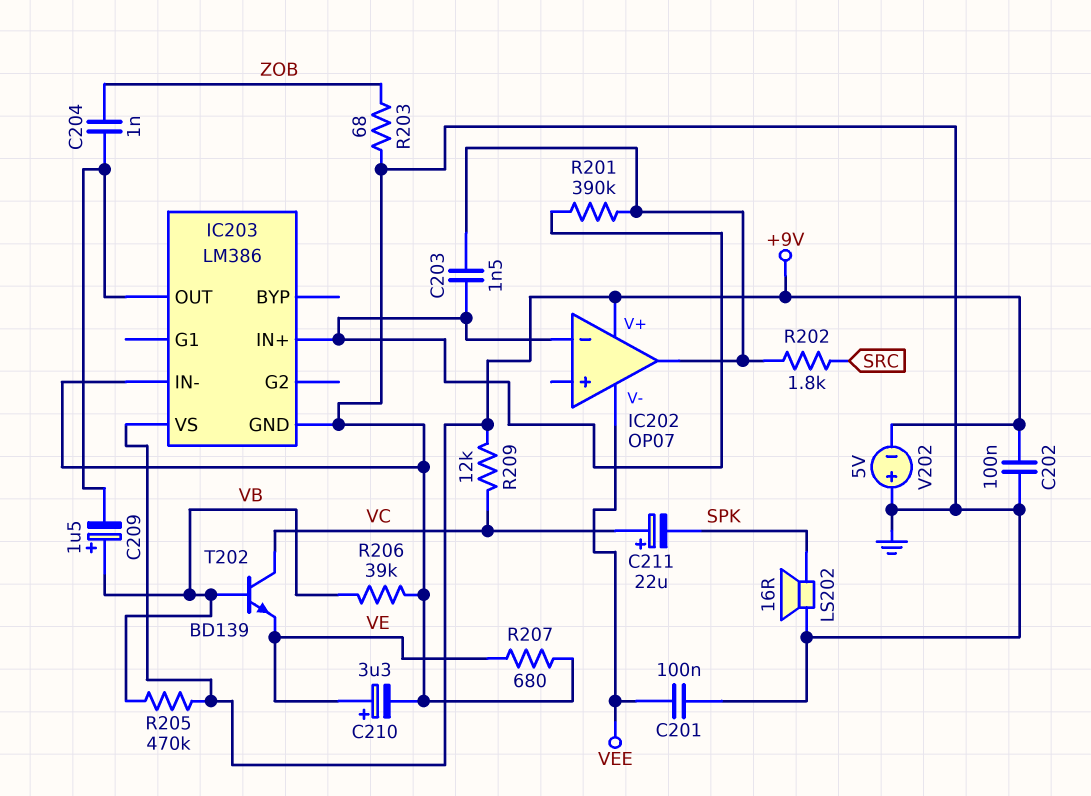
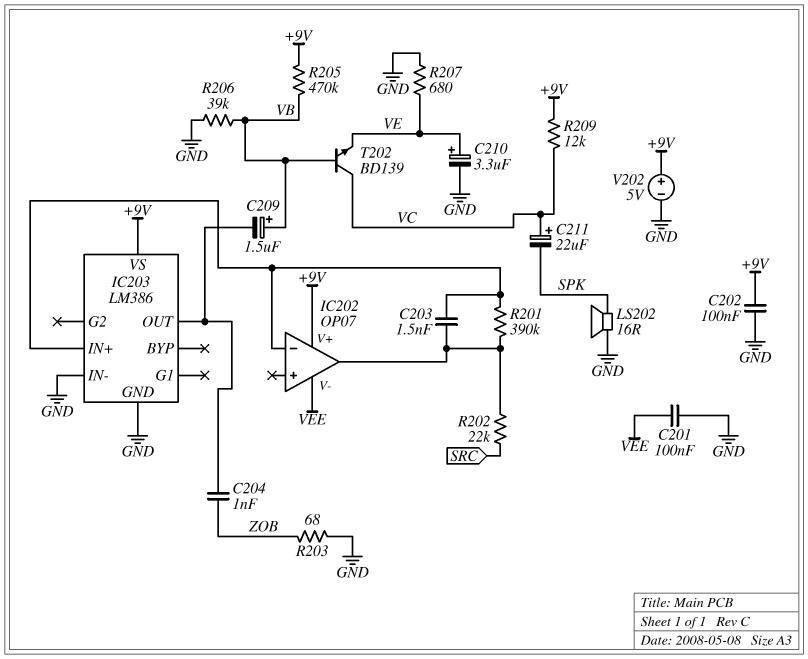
R202: 1.8k (IC202/out, SRC) -> 22k (IC202/out, SRC)
V202: 5V (plus GND, minus +9V) -> 5V (plus +9V, minus GND)

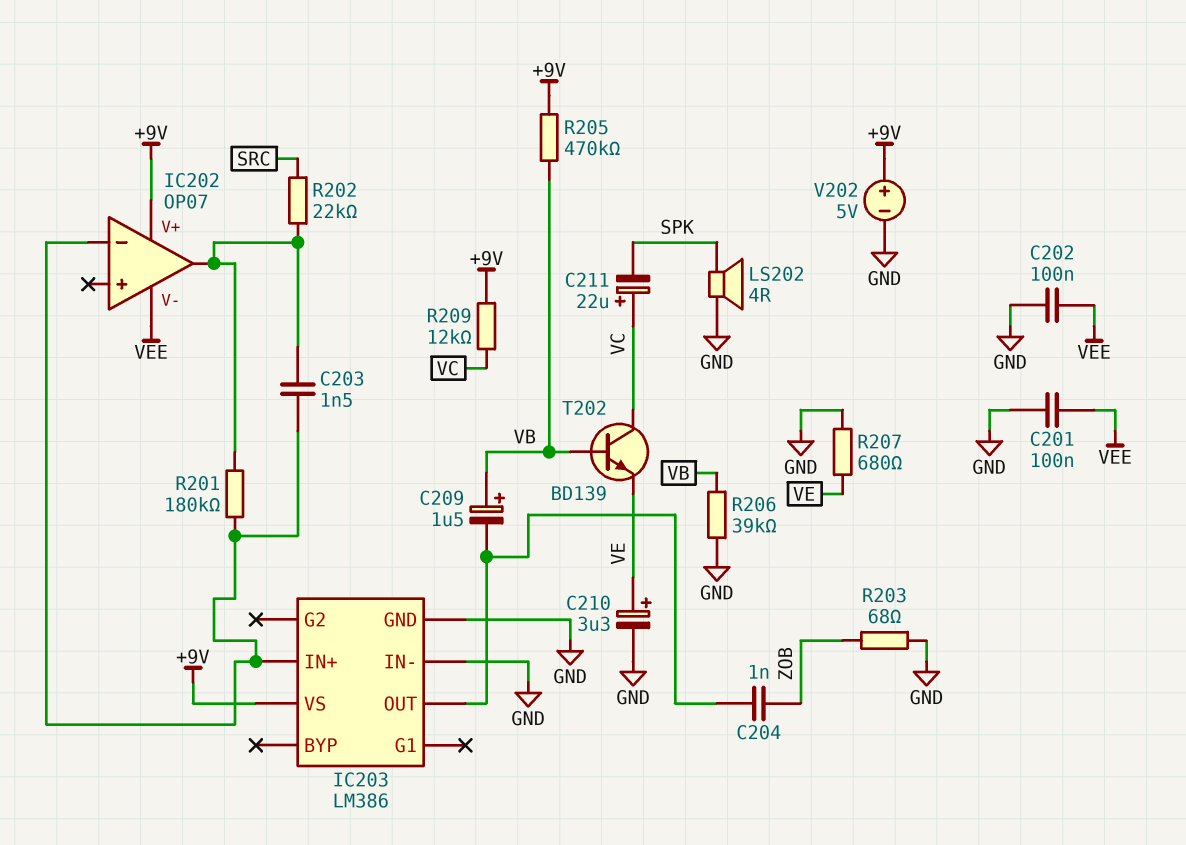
C202: 100nF (+9V, GND) -> 100nF (GND, VEE)
LS202: speaker 16R (GND, SPK) -> speaker 4R (GND, SPK)
R201: 390k (IC202/in-, IC202/out) -> 180k (IC202/in-, IC202/out)

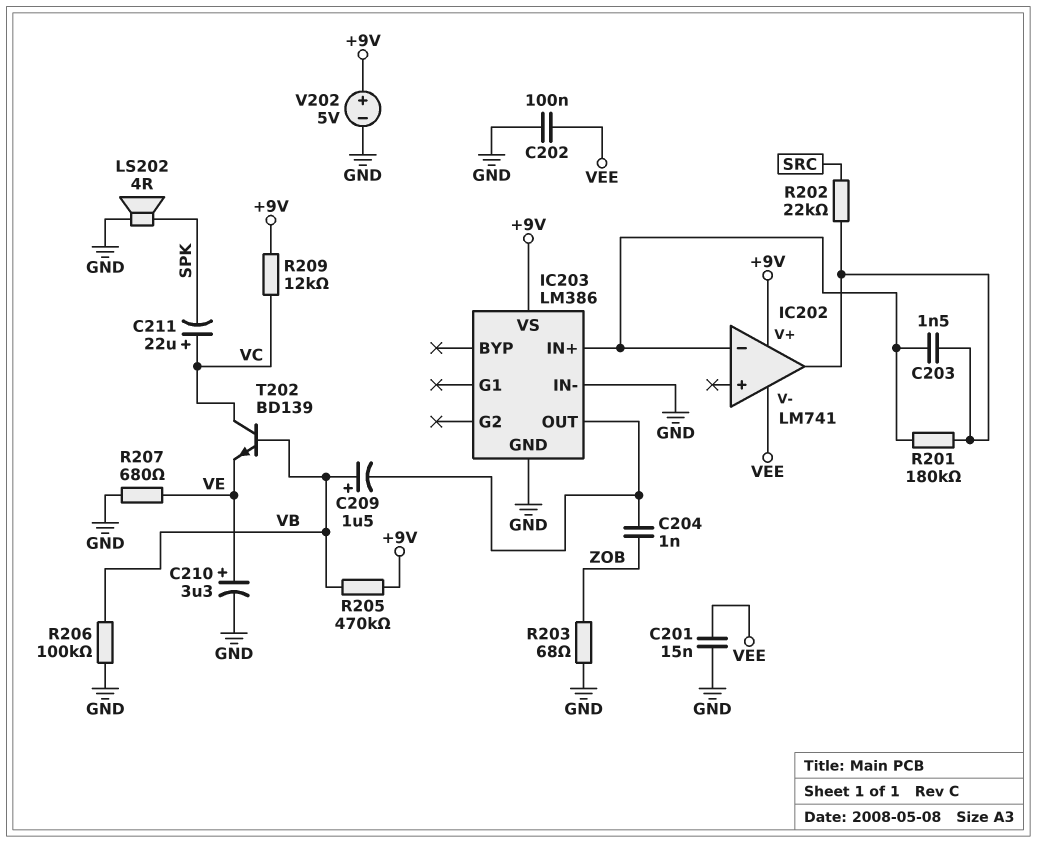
C201: 100nF (GND, VEE) -> 15nF (GND, VEE)
IC202: OP07 -> LM741
R206: 39k (GND, VB) -> 100k (GND, VB)

